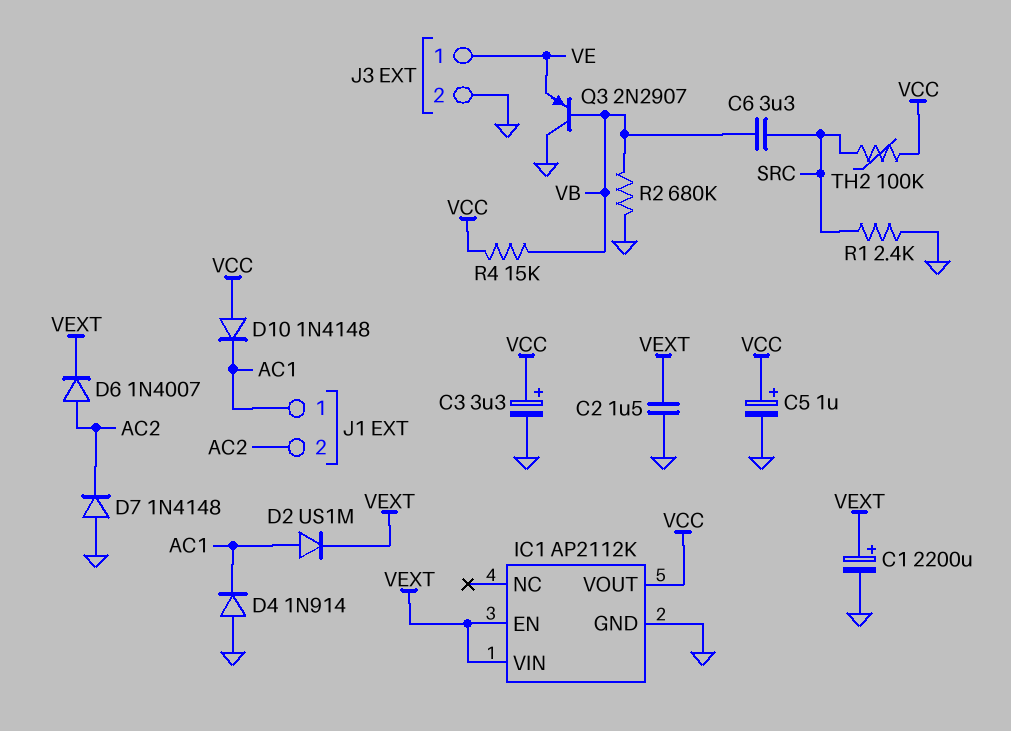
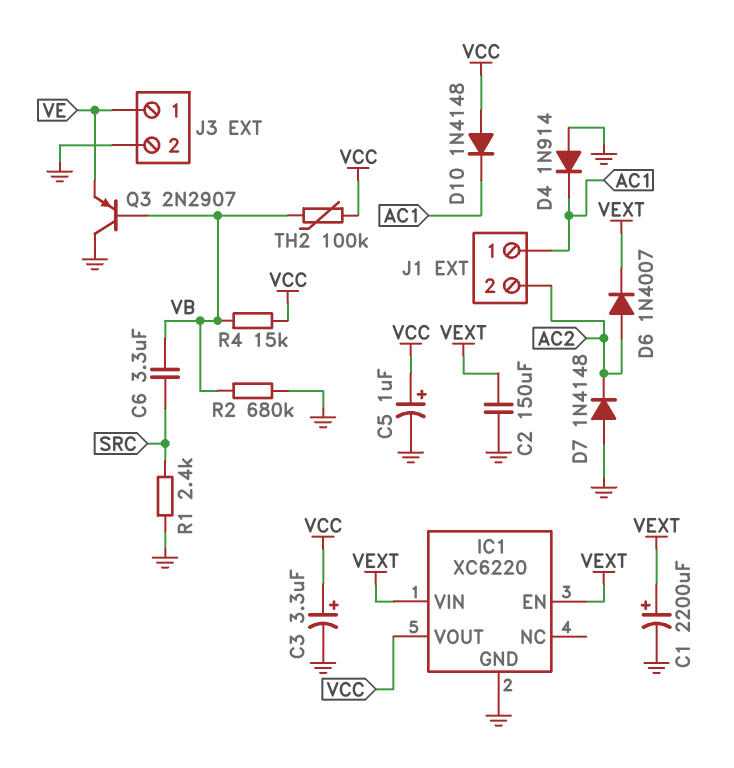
C2: 1.5uF (GND, VEXT) -> 150uF (GND, VEXT)
D2: diode US1M (A AC1, K VEXT) -> none
IC1: AP2112K -> XC6220
TH2: 100k (SRC, VCC) -> 100k (VB, VCC)

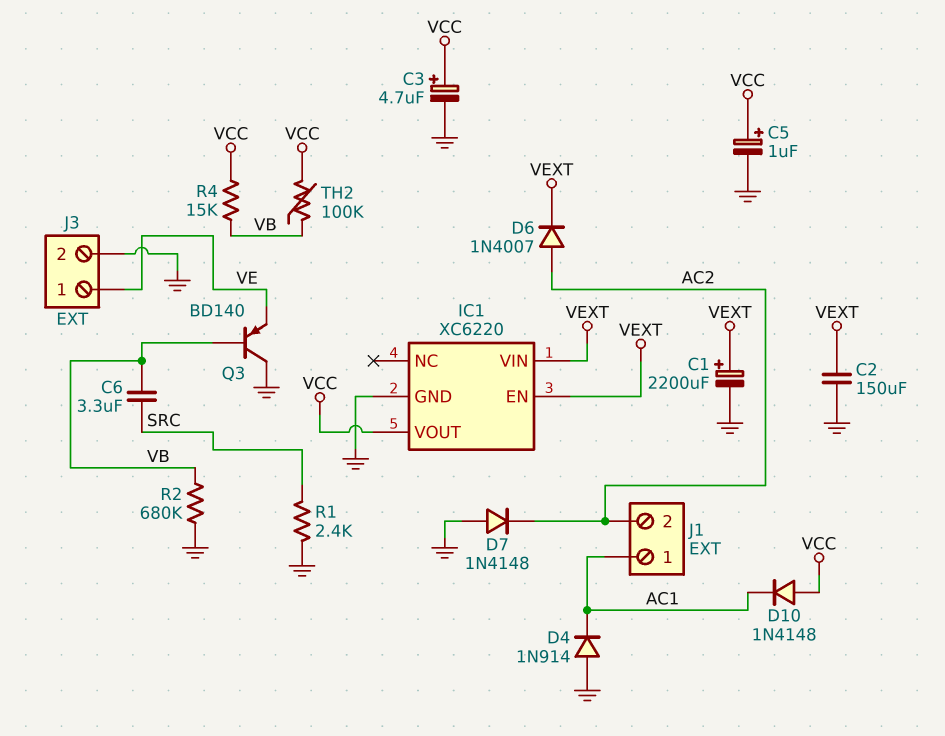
C3: 3.3uF (plus VCC, minus GND) -> 4.7uF (plus VCC, minus GND)
Q3: PNP 2N2907 (B VB, C GND, E VE) -> PNP BD140 (B VB, C GND, E VE)

